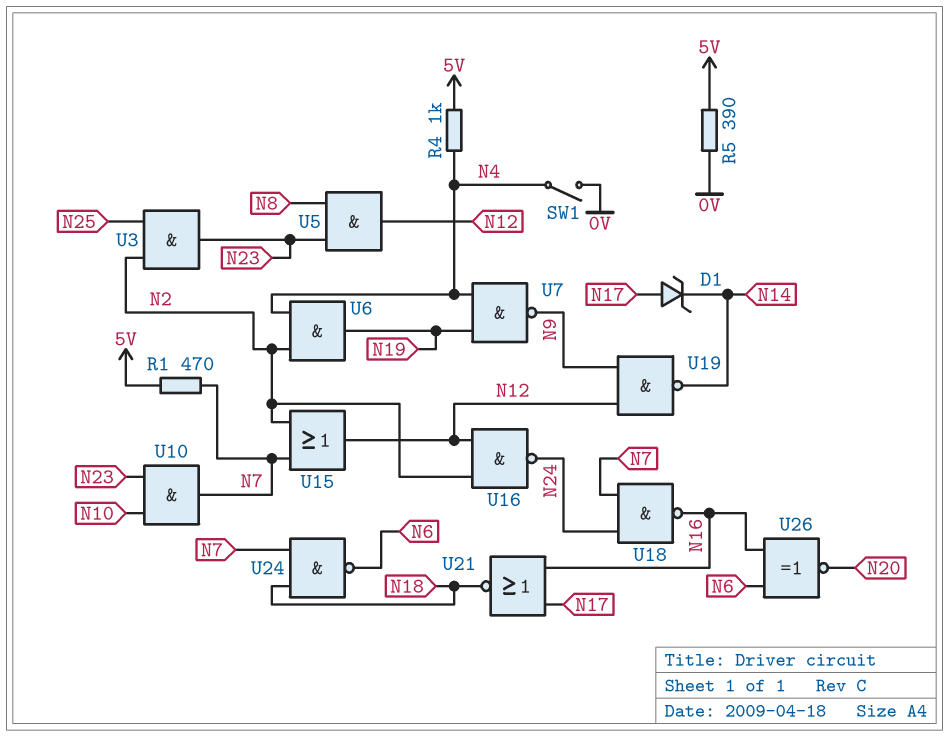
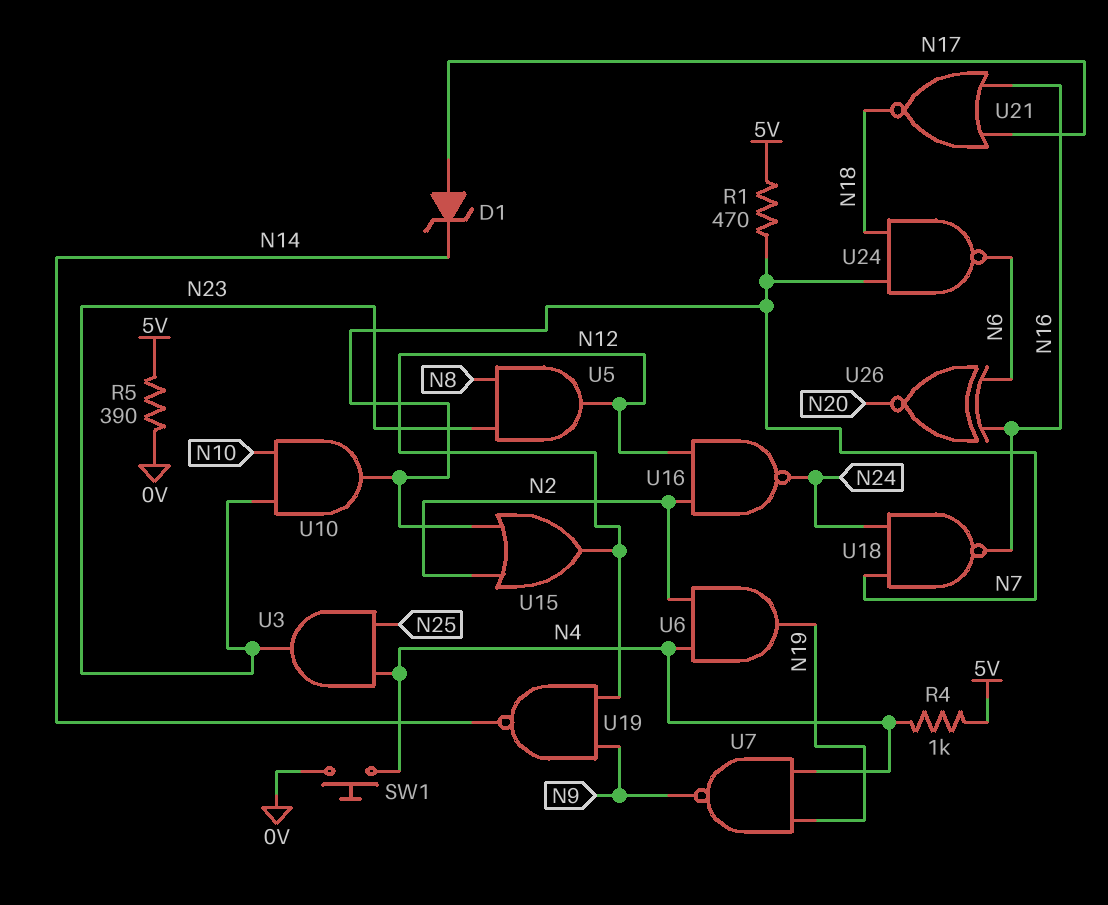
SW1: switch (0V, N4) -> button (0V, N4)
U3: AND (in N2, in N25, out N23) -> AND (in N4, in N25, out N23)

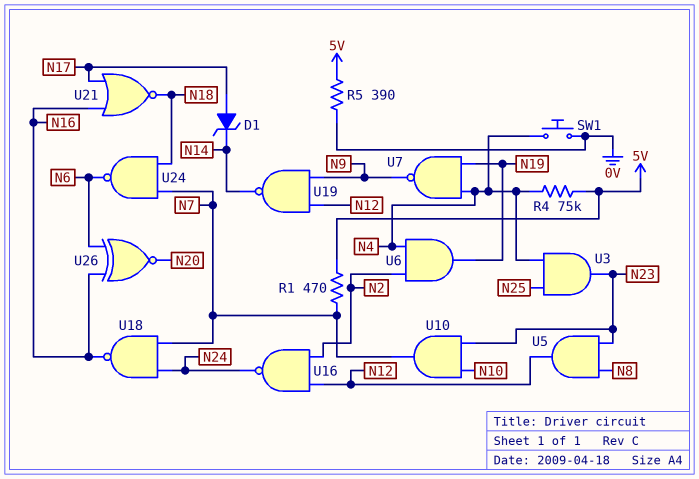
R4: 1k (5V, N4) -> 75k (5V, N4)
U15: OR (in N2, in N7, out N12) -> none

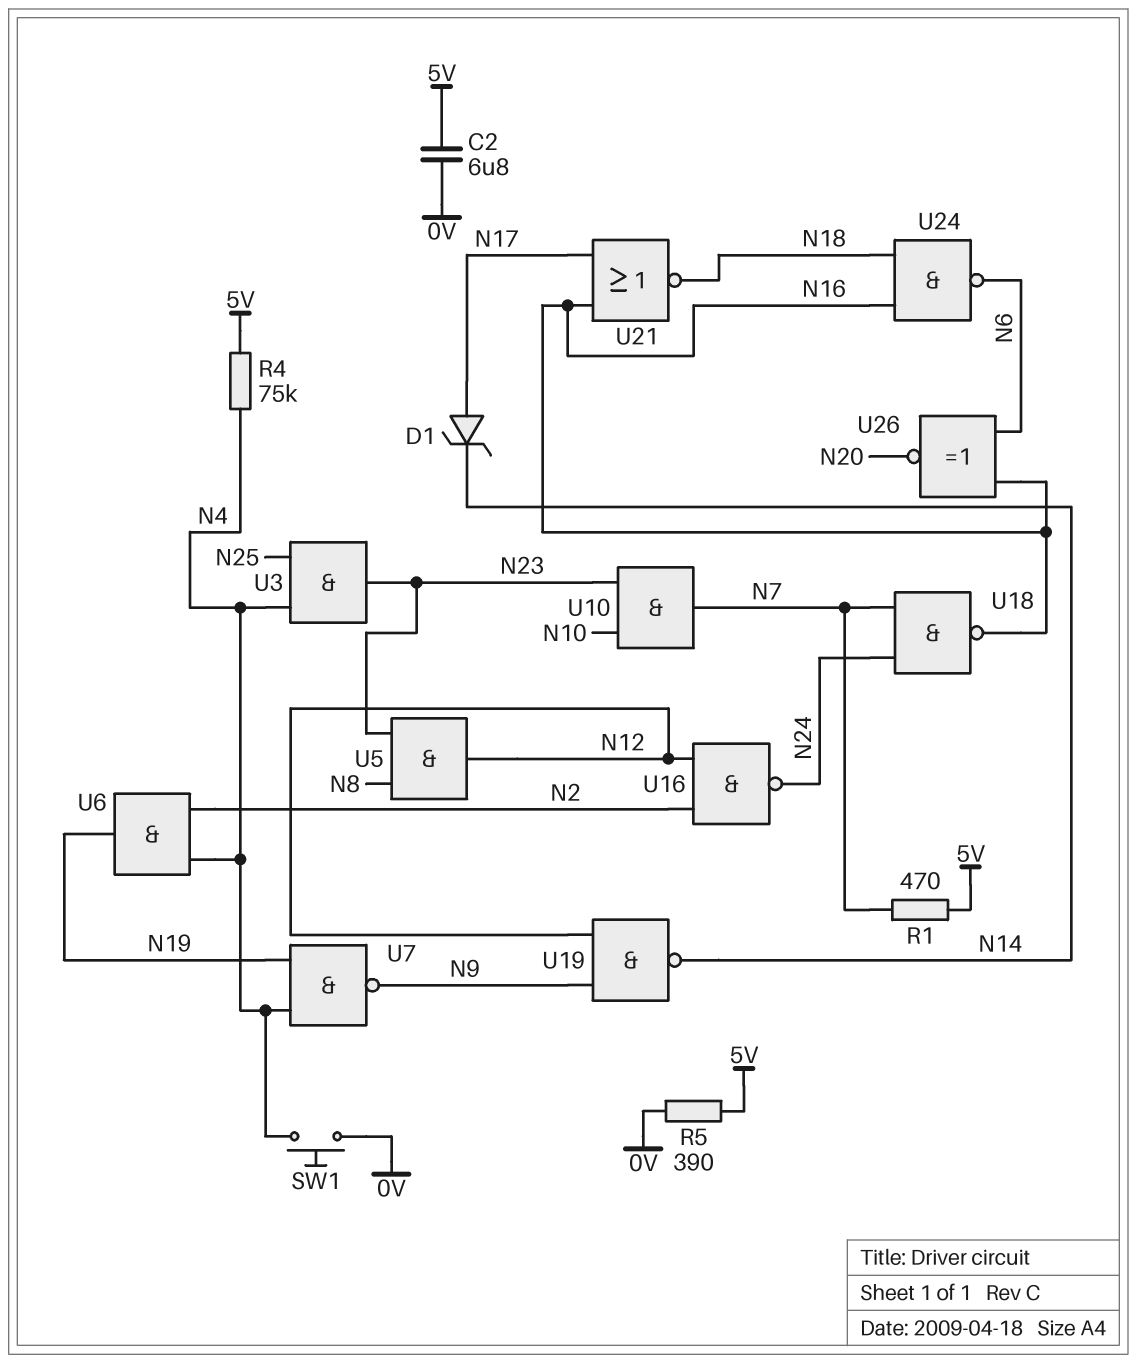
C2: none -> 6.8uF (0V, 5V)
U24: NAND (in N7, in N18, out N6) -> NAND (in N16, in N18, out N6)

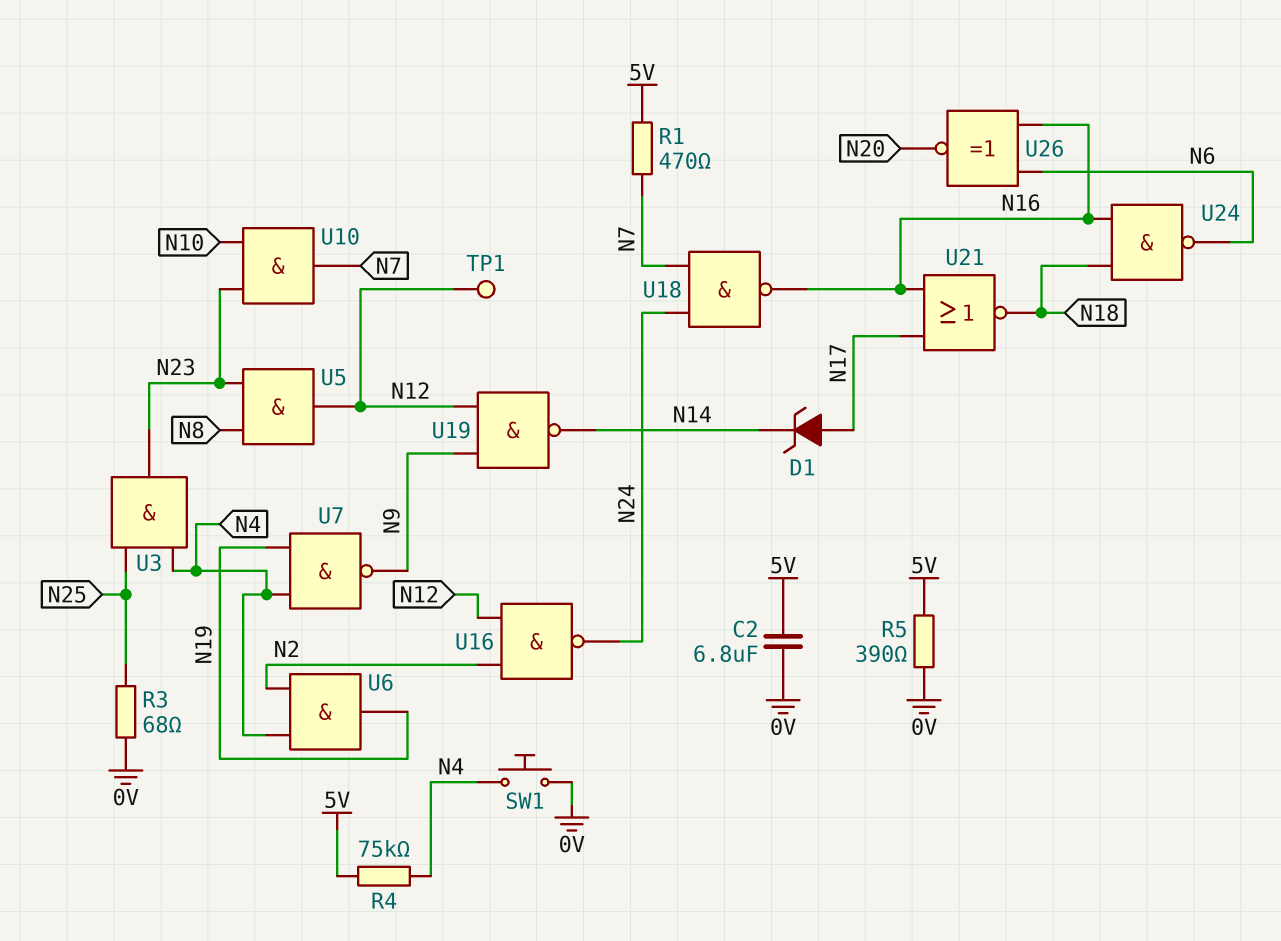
R3: none -> 68 (0V, N25)
TP1: none -> test point (N12)

